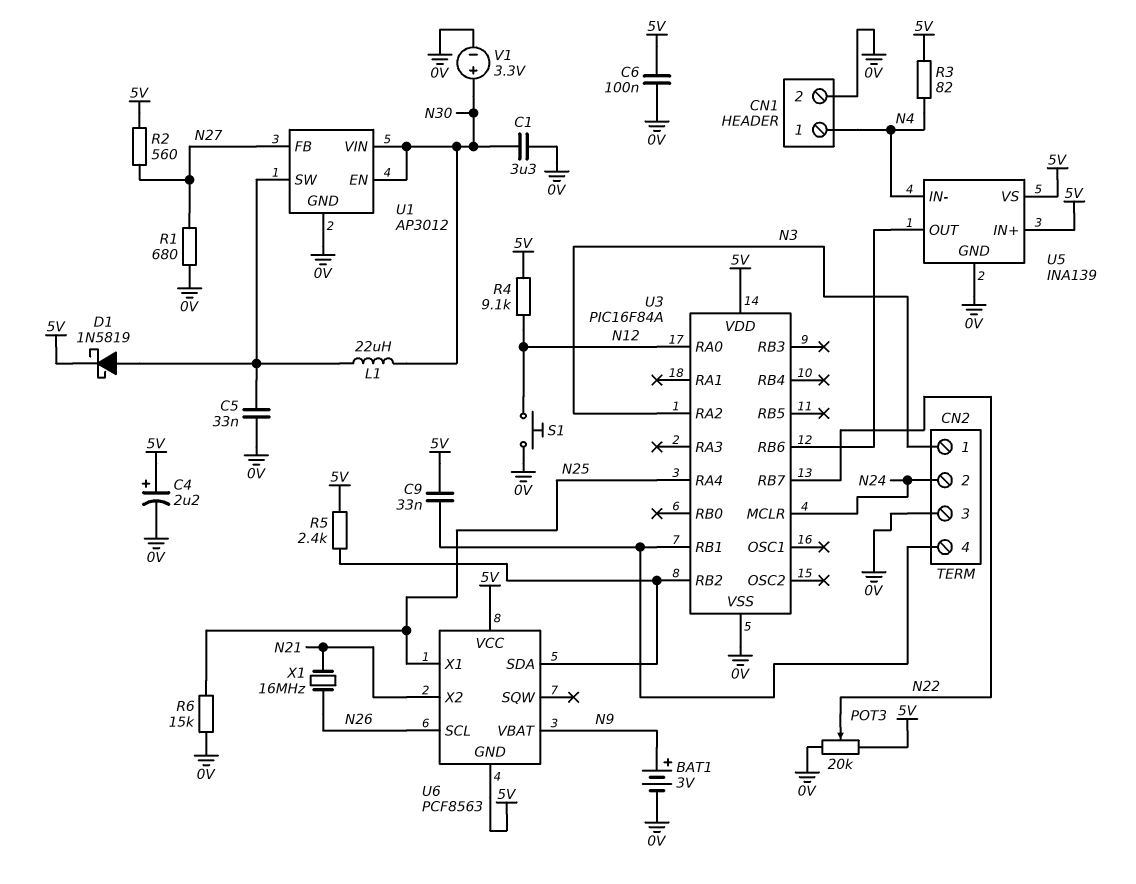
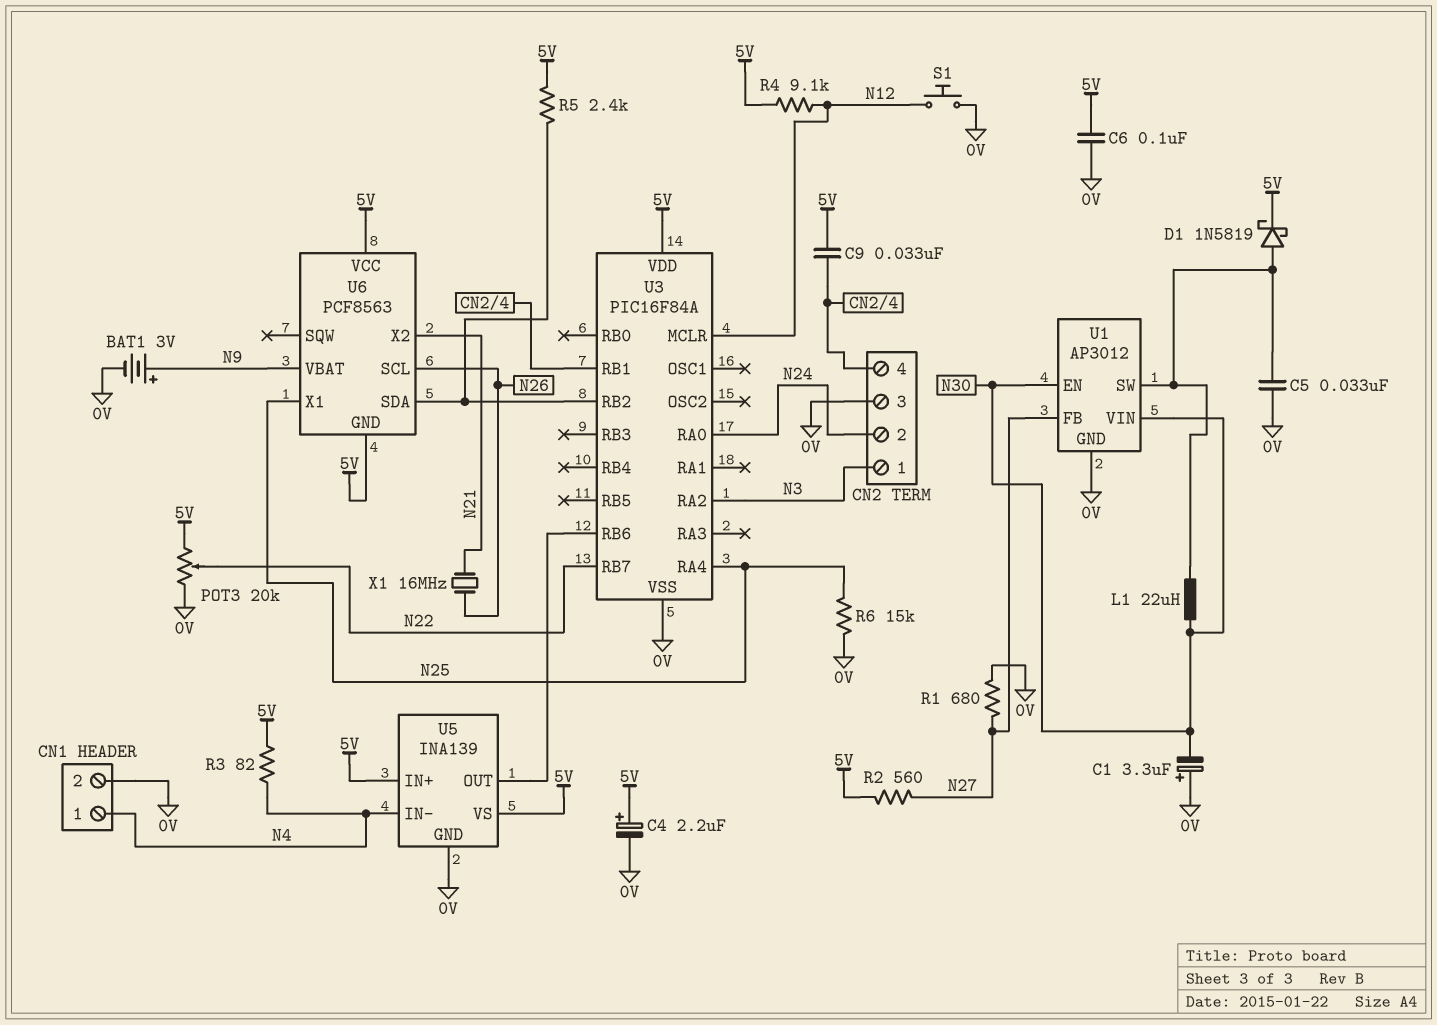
C1: 3.3uF (0V, N30) -> 3.3uF (plus 0V, minus N30)
U3 pin MCLR: N24 -> N12
U3 pin RA0: N12 -> N24
V1: 3.3V (plus N30, minus 0V) -> none

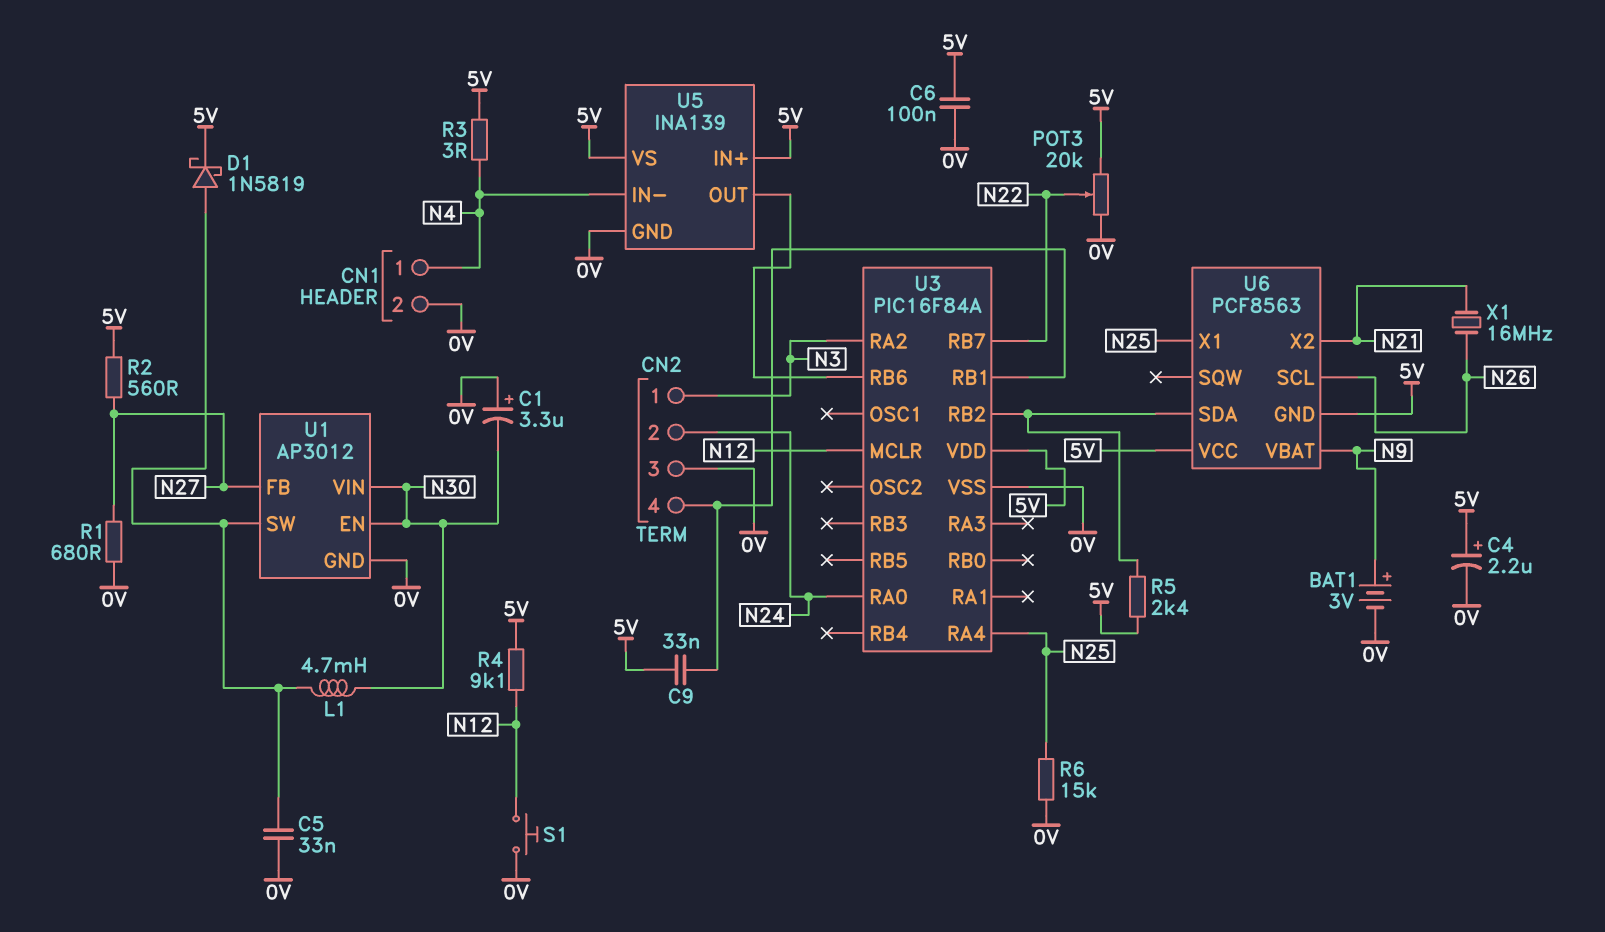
L1: 22uH (N30, U1/SW) -> 4.7mH (N30, U1/SW)
R3: 82 (5V, N4) -> 3 (5V, N4)

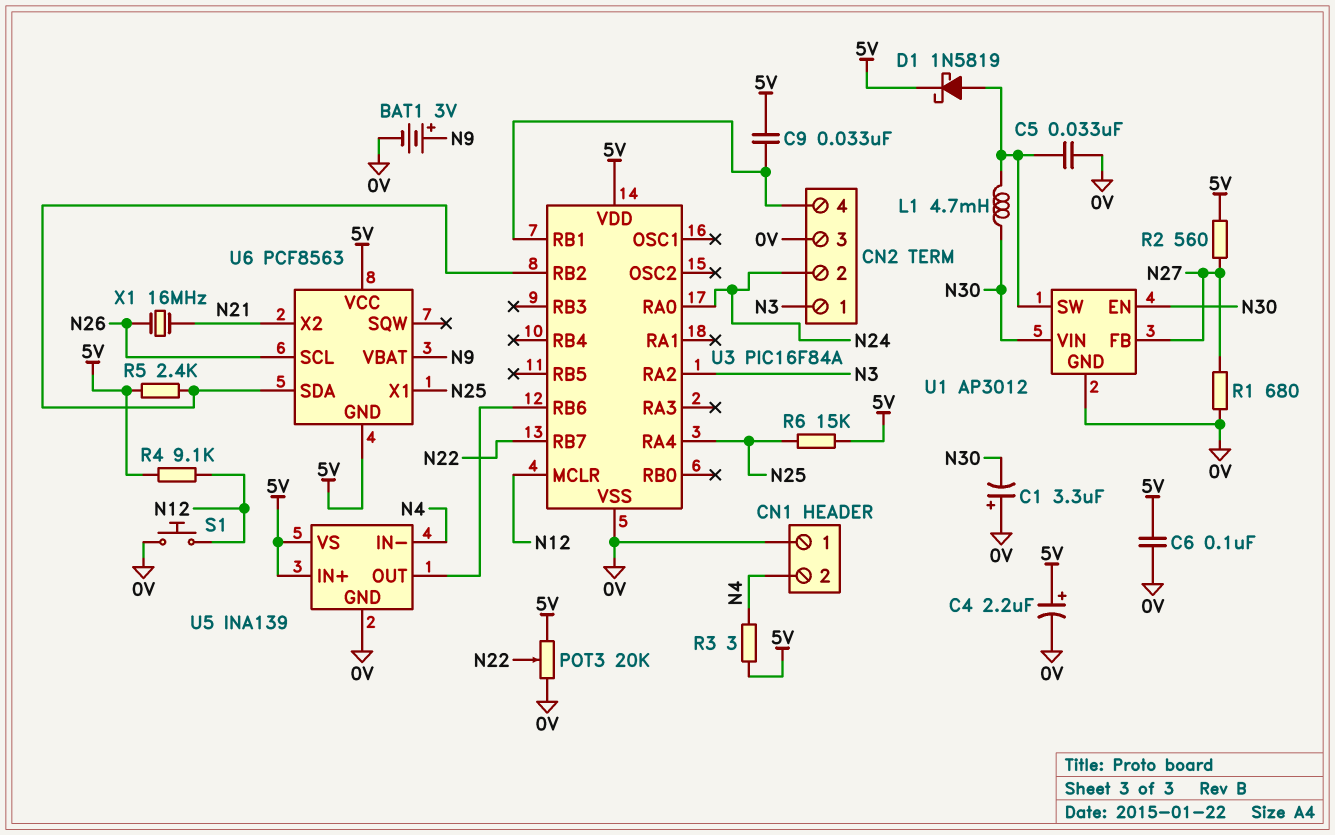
CN1 pin 1: N4 -> 0V
CN1 pin 2: 0V -> N4
R6: 15k (0V, N25) -> 15k (5V, N25)

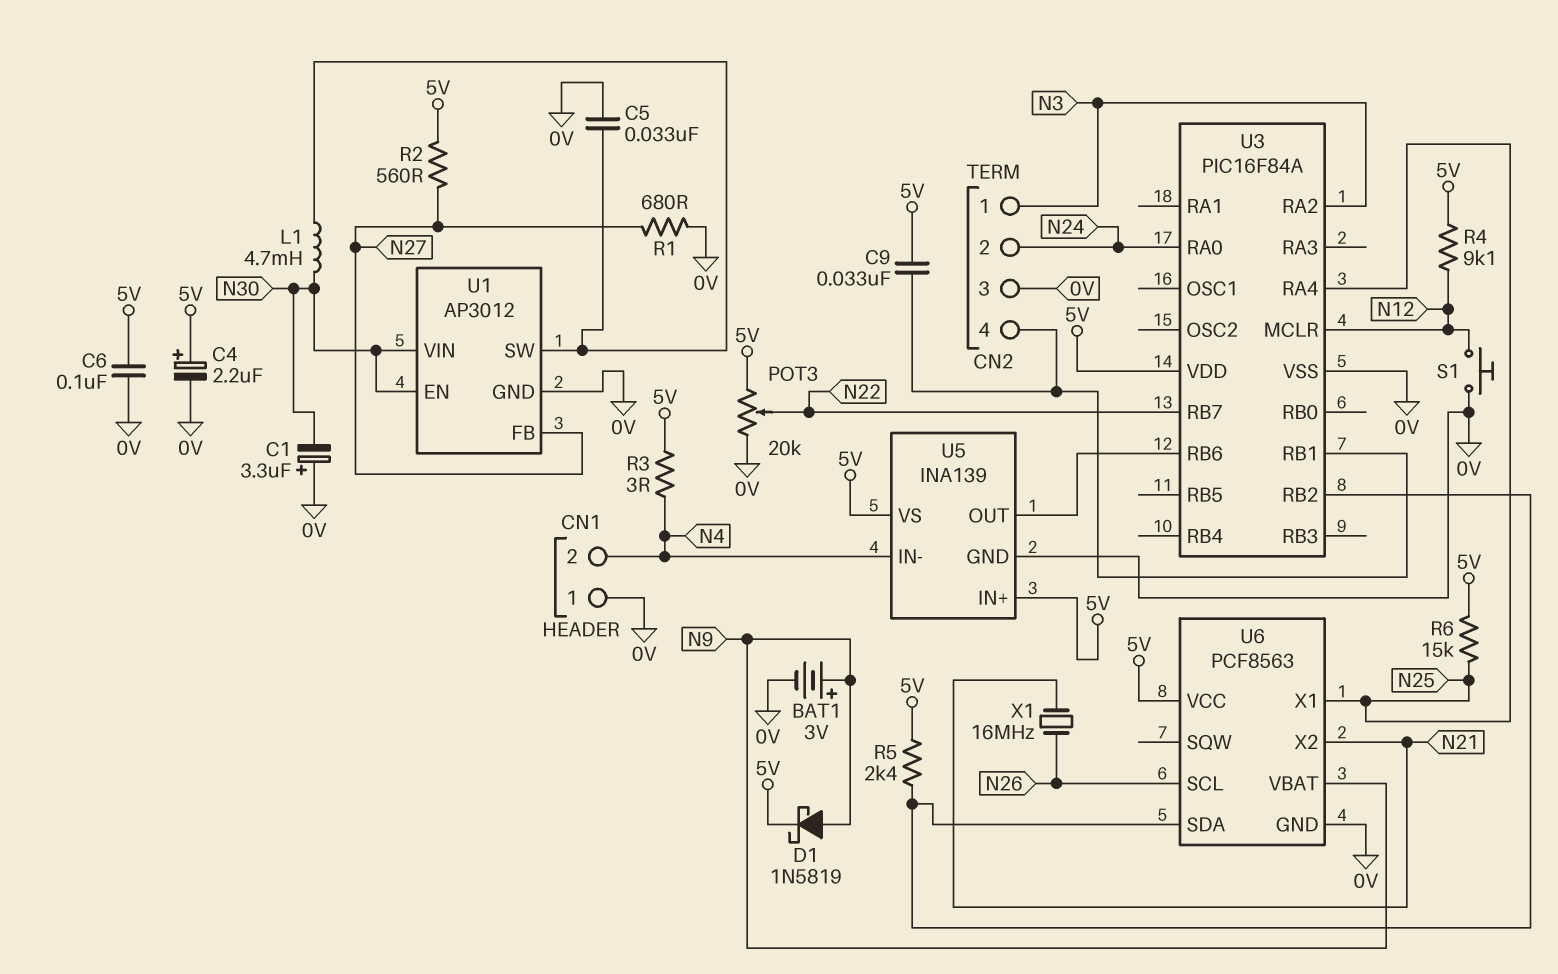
D1: schottky 1N5819 (A U1/SW, K 5V) -> schottky 1N5819 (A N9, K 5V)
U6 pin GND: 5V -> 0V

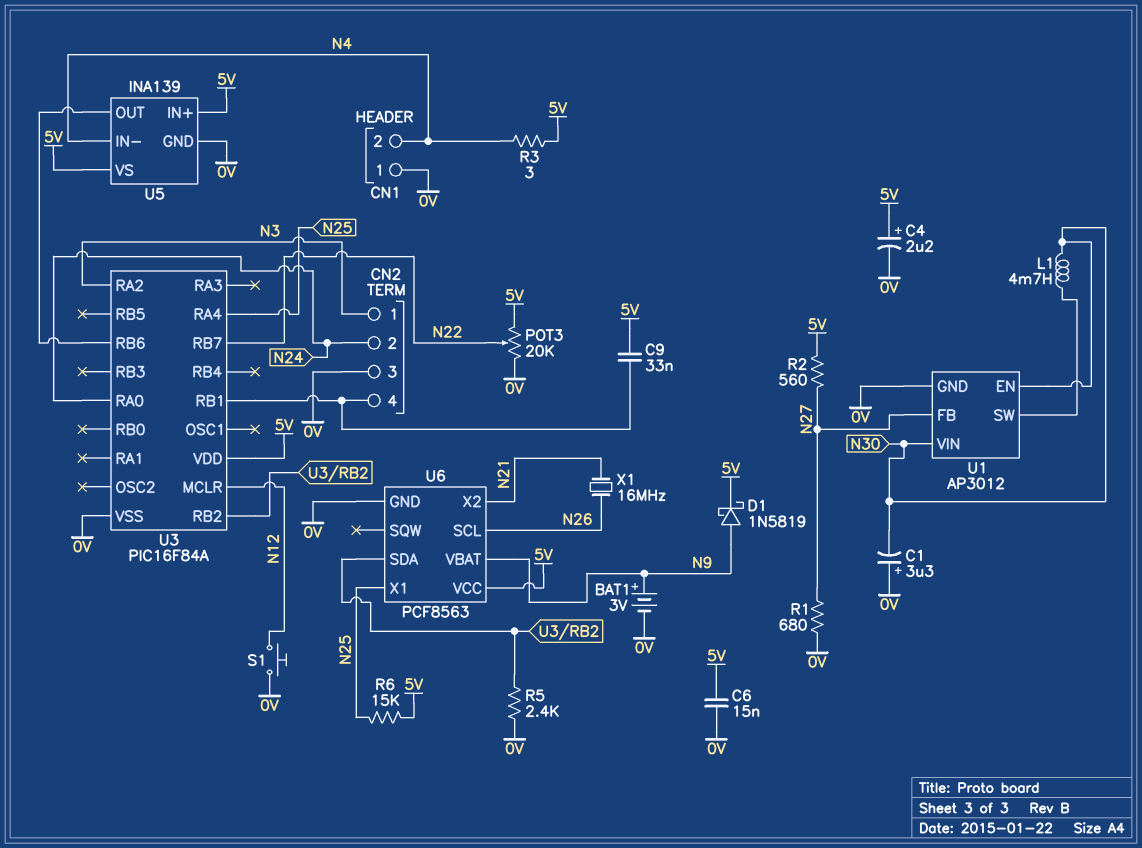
C5: 33nF (0V, U1/SW) -> none
C6: 100nF (0V, 5V) -> 15nF (0V, 5V)
R4: 9.1k (5V, N12) -> none
R5: 2.4k (5V, U3/RB2) -> 2.4k (0V, U3/RB2)

